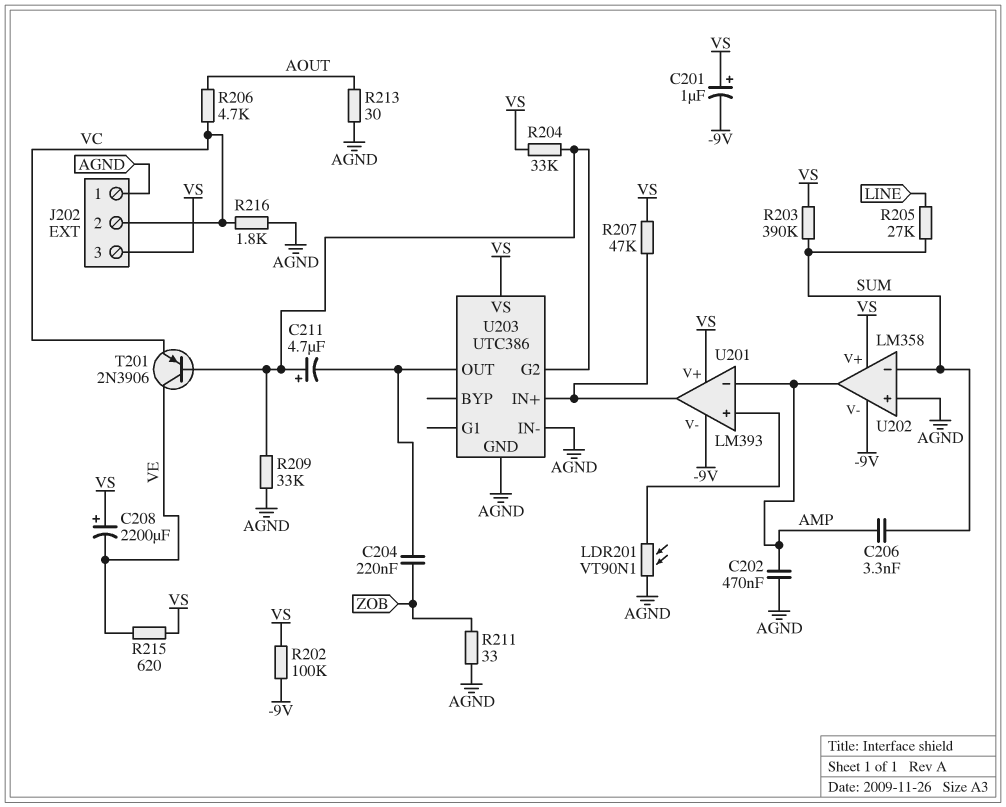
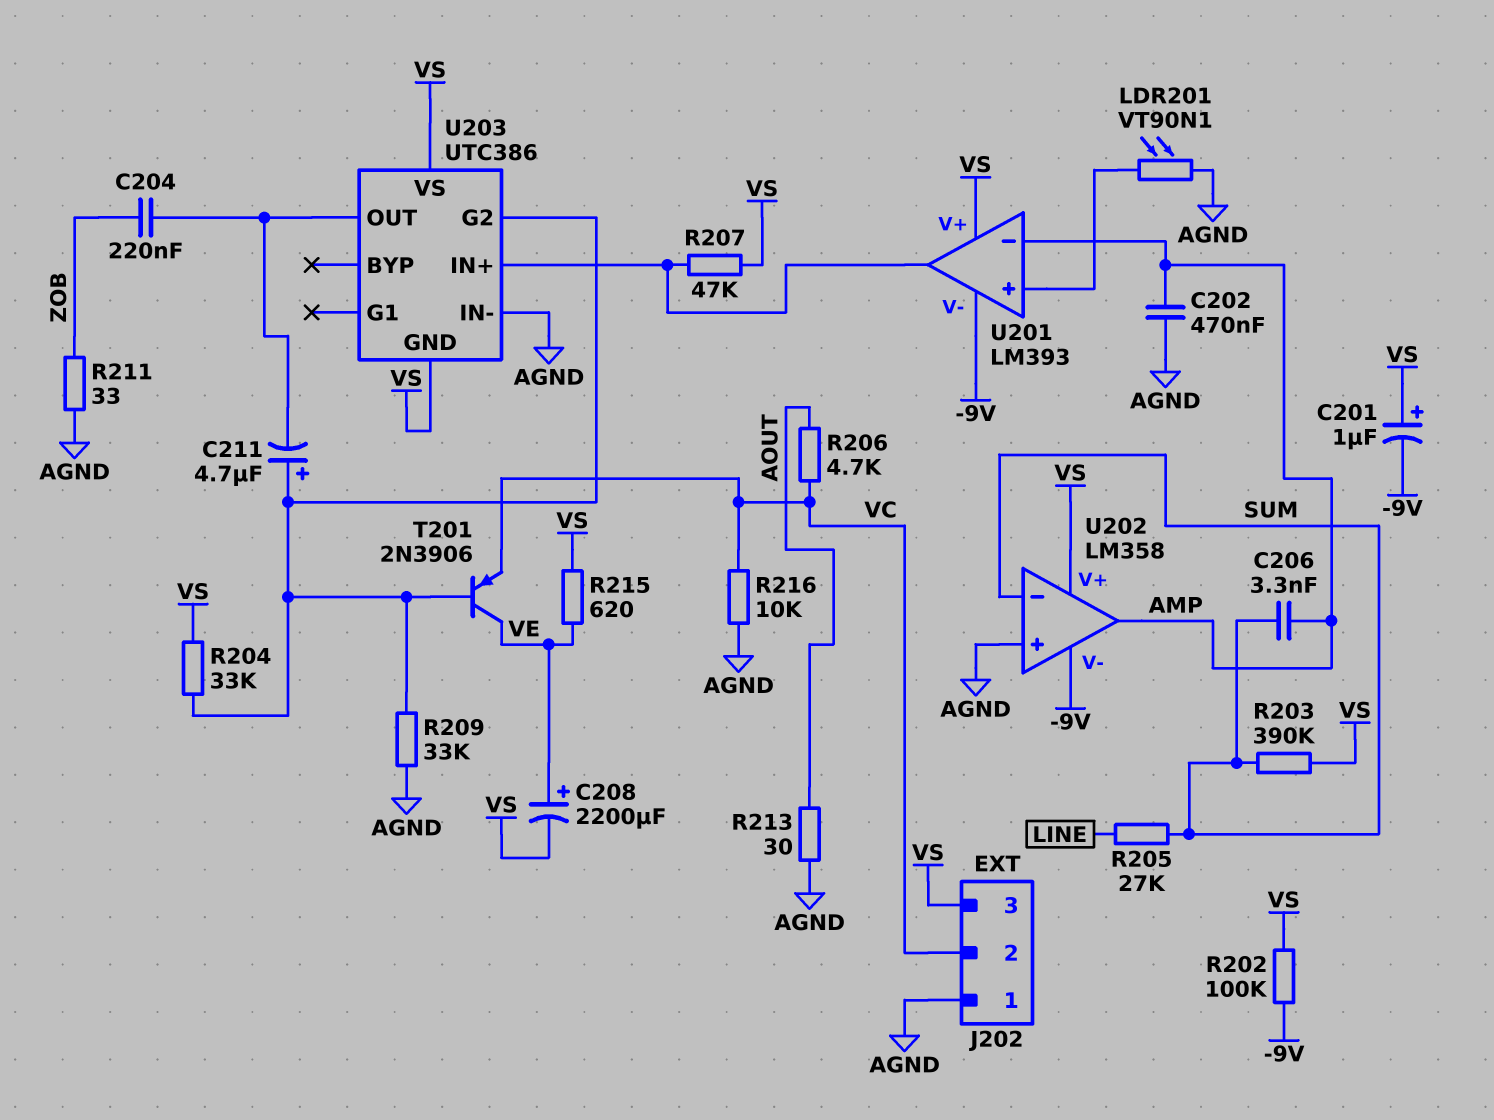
C208: 2200uF (plus VS, minus VE) -> 2200uF (plus VE, minus VS)
R216: 1.8k (AGND, VC) -> 10k (AGND, VC)
U203 pin GND: AGND -> VS

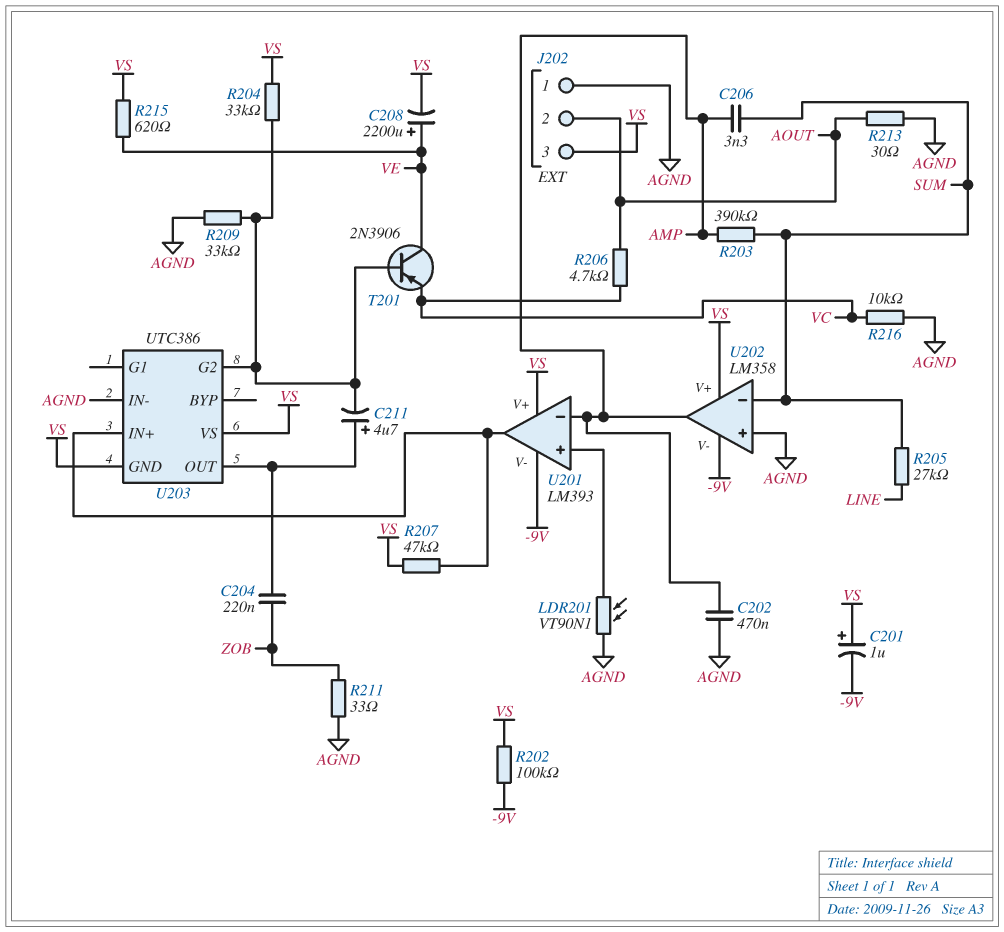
C211: 4.7uF (plus U203/G2, minus U203/OUT) -> 4.7uF (plus U203/OUT, minus U203/G2)
J202 pin 2: VC -> AOUT
R203: 390k (SUM, VS) -> 390k (AMP, SUM)

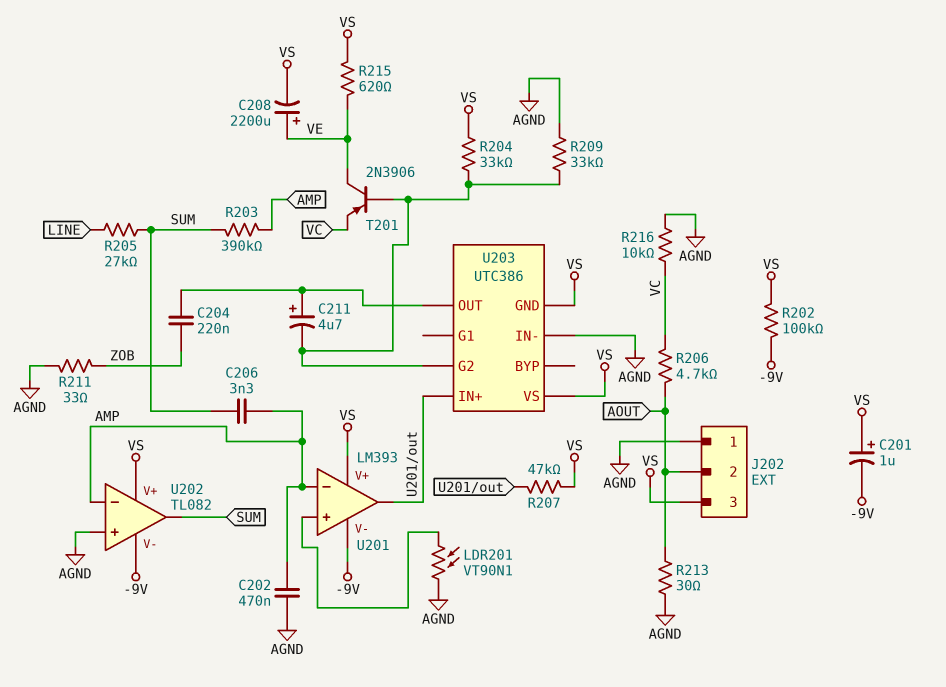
U202: LM358 -> TL082
U202 pin in-: SUM -> AMP
U202 pin out: AMP -> SUM

